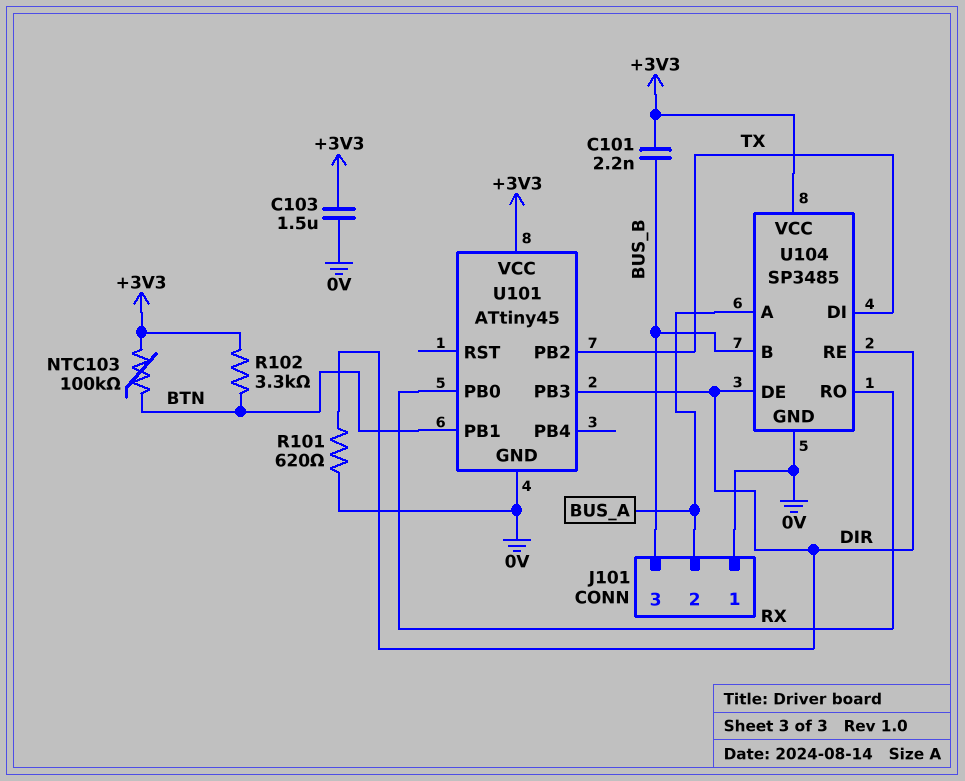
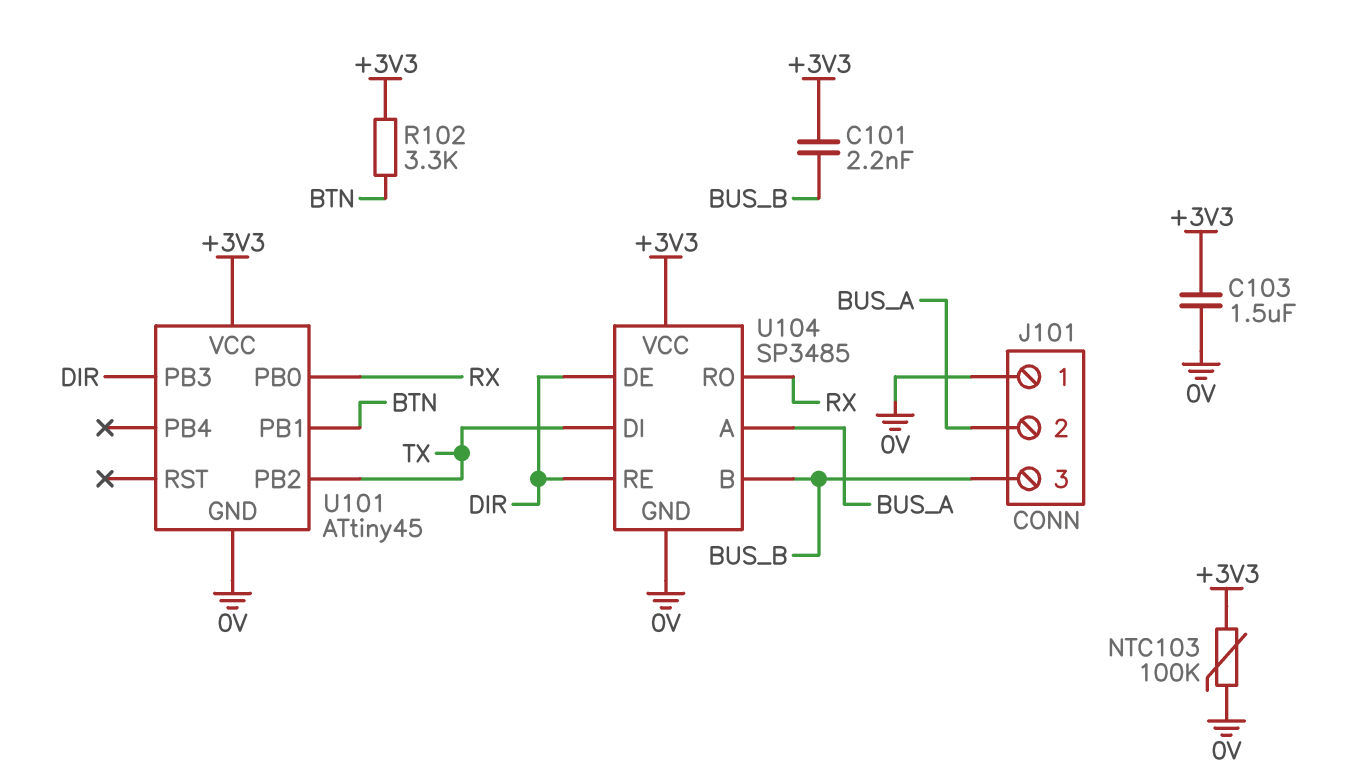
NTC103: 100k (+3V3, BTN) -> 100k (+3V3, 0V)
R101: 620 (0V, DIR) -> none

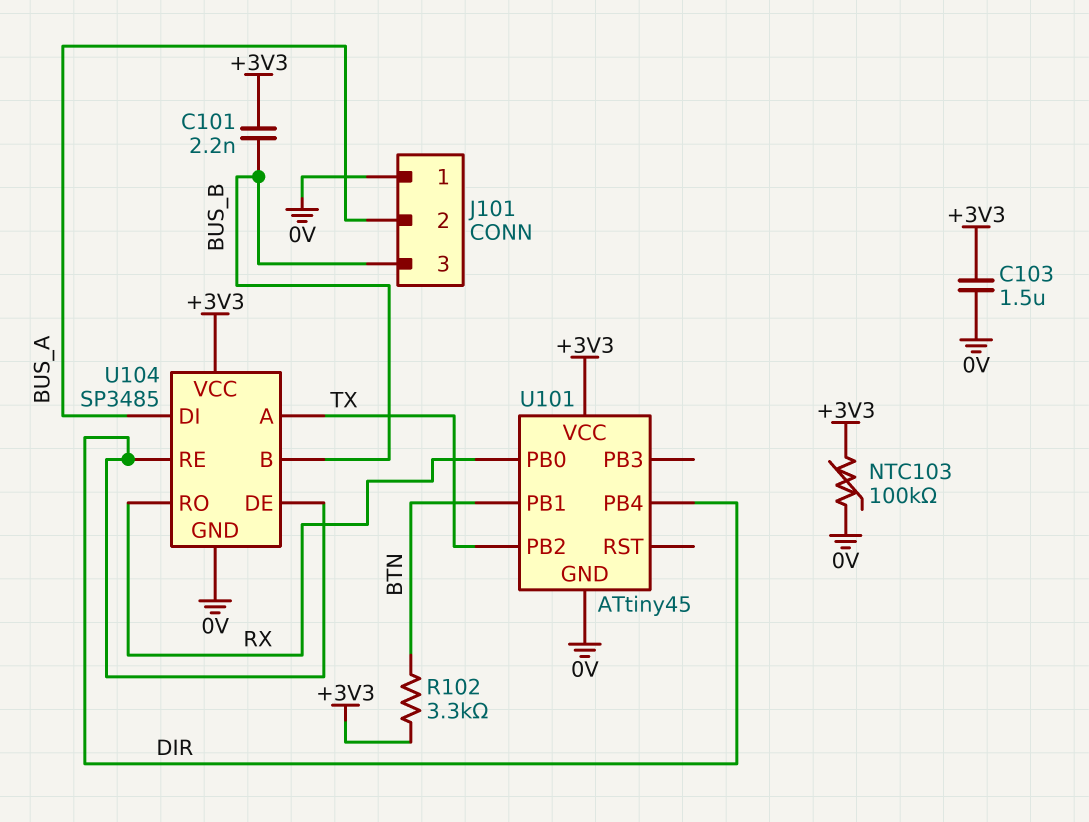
U101 pin PB3: DIR -> none
U101 pin PB4: none -> DIR
U104 pin A: BUS_A -> TX
U104 pin DI: TX -> BUS_A

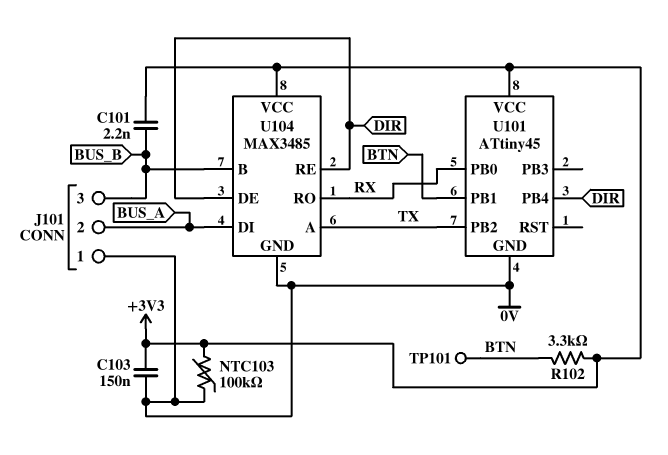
C103: 1.5uF (+3V3, 0V) -> 150nF (+3V3, 0V)
TP101: none -> test point (BTN)
U104: SP3485 -> MAX3485

